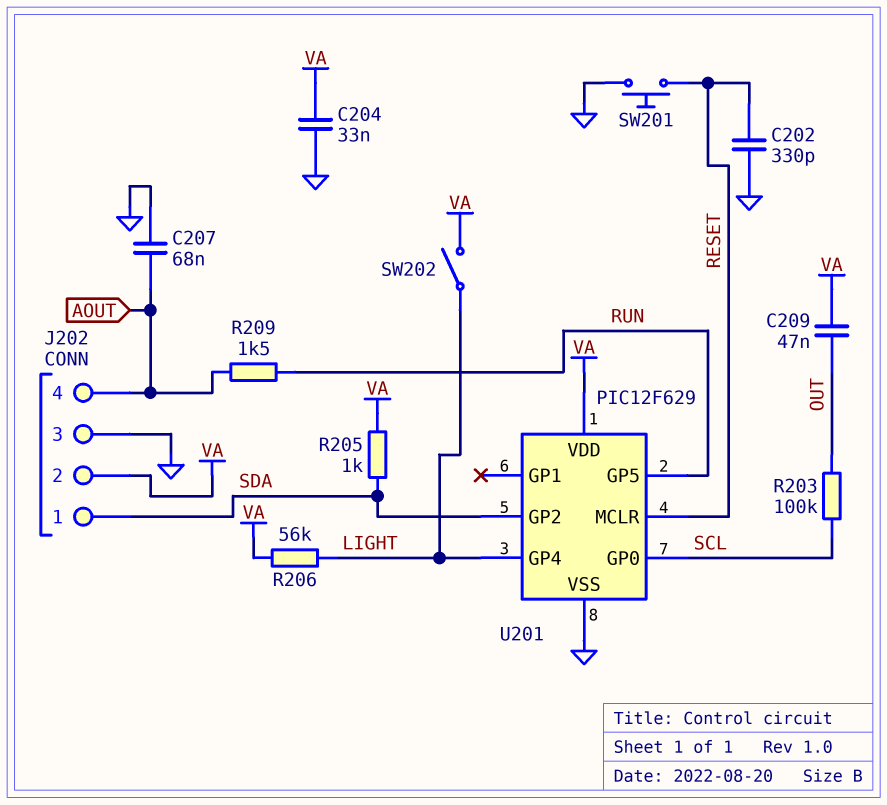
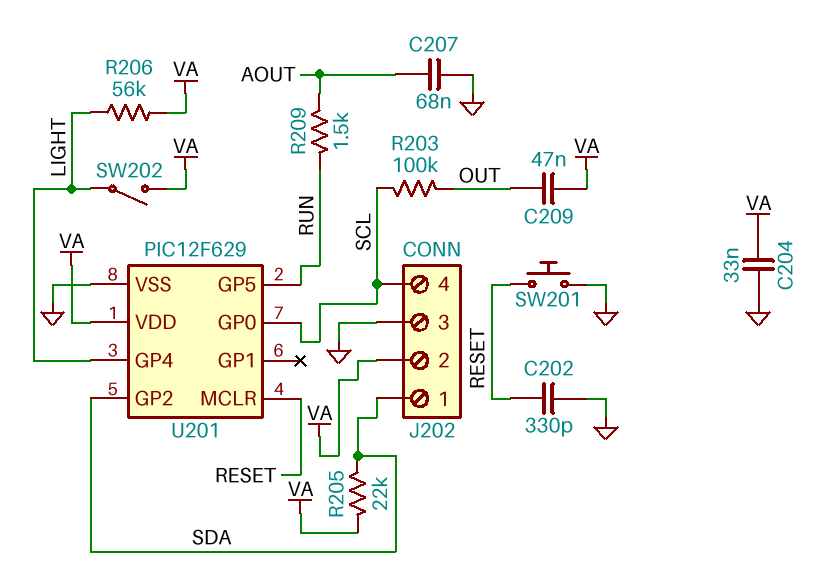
J202 pin 4: AOUT -> SCL
R205: 1k (SDA, VA) -> 22k (SDA, VA)

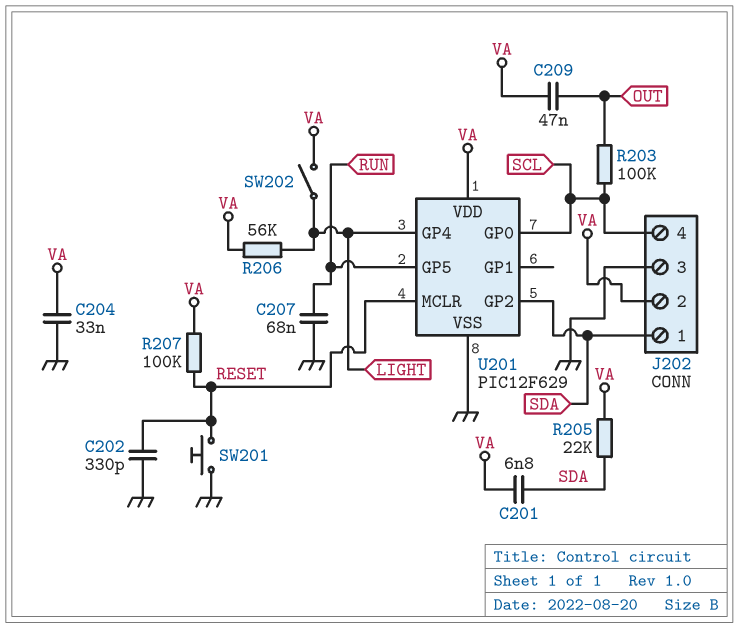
C201: none -> 6.8nF (SDA, VA)
C207: 68nF (AOUT, GND) -> 68nF (GND, RUN)
R207: none -> 100k (RESET, VA)
R209: 1.5k (AOUT, RUN) -> none

